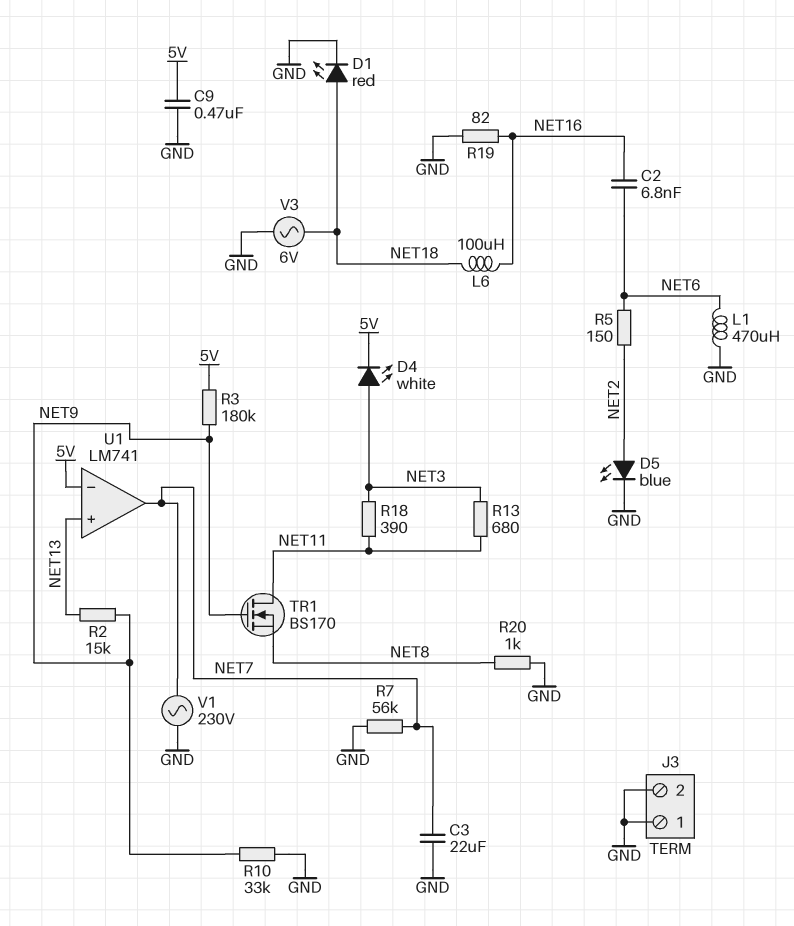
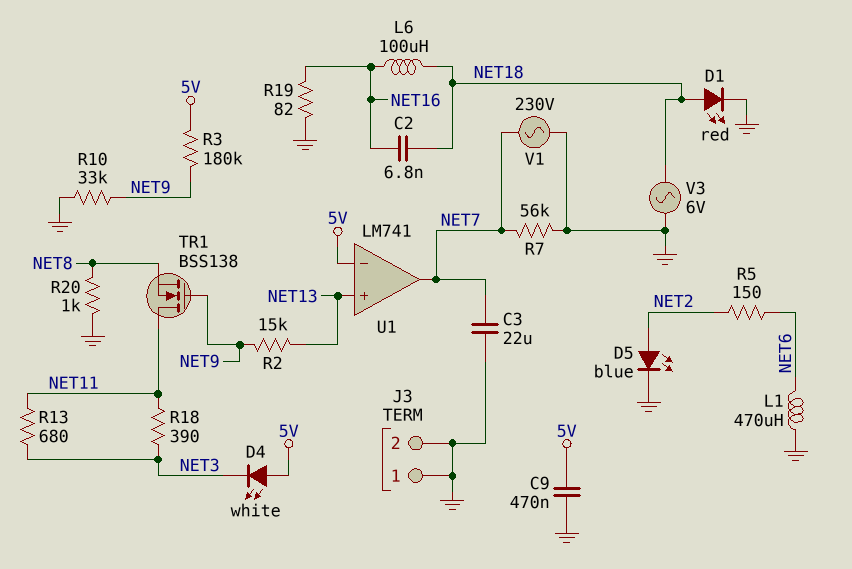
C2: 6.8nF (NET6, NET16) -> 6.8nF (NET16, NET18)
D4: LED white (A NET3, K 5V) -> LED white (A 5V, K NET3)
TR1: NMOS BS170 (G NET9, D NET11, S NET8) -> NMOS BSS138 (G NET9, D NET11, S NET8)

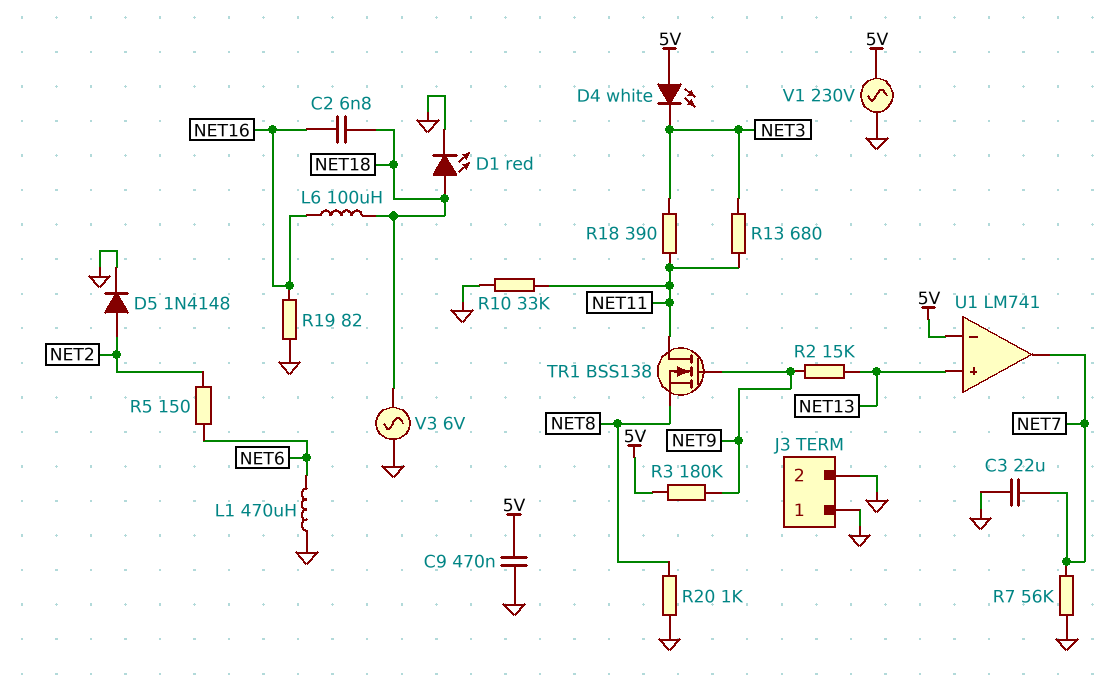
D5: LED blue (A NET2, K GND) -> diode 1N4148 (A NET2, K GND)
R10: 33k (GND, NET9) -> 33k (GND, NET11)
V1: AC 230V (GND, NET7) -> AC 230V (5V, GND)

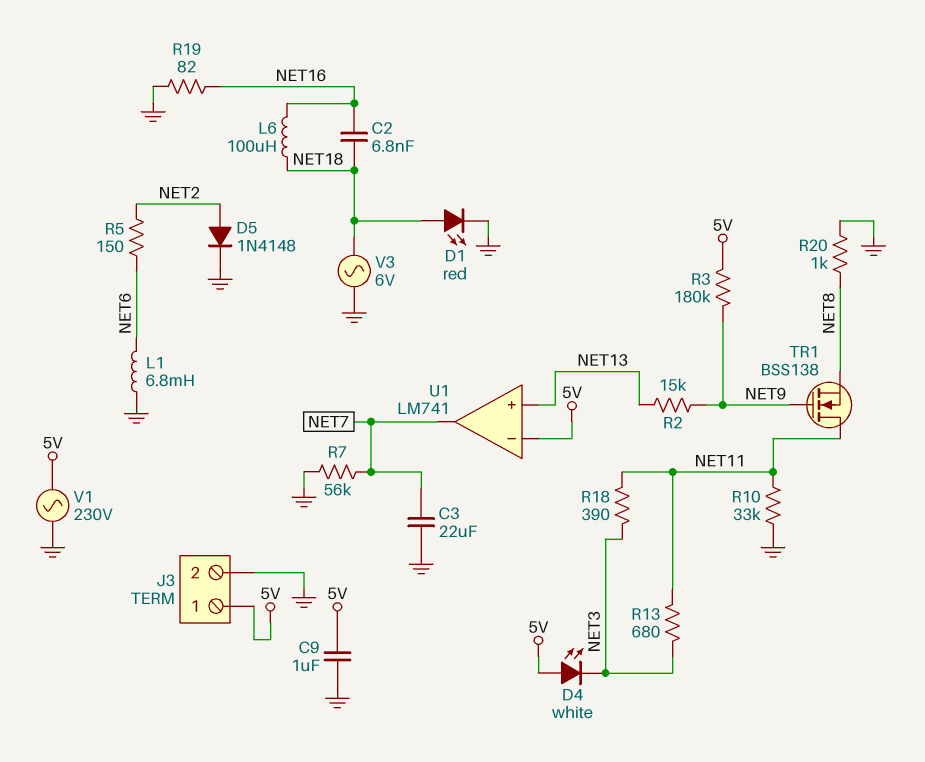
C9: 470nF (5V, GND) -> 1uF (5V, GND)
J3 pin 1: GND -> 5V
L1: 470uH (GND, NET6) -> 6.8mH (GND, NET6)

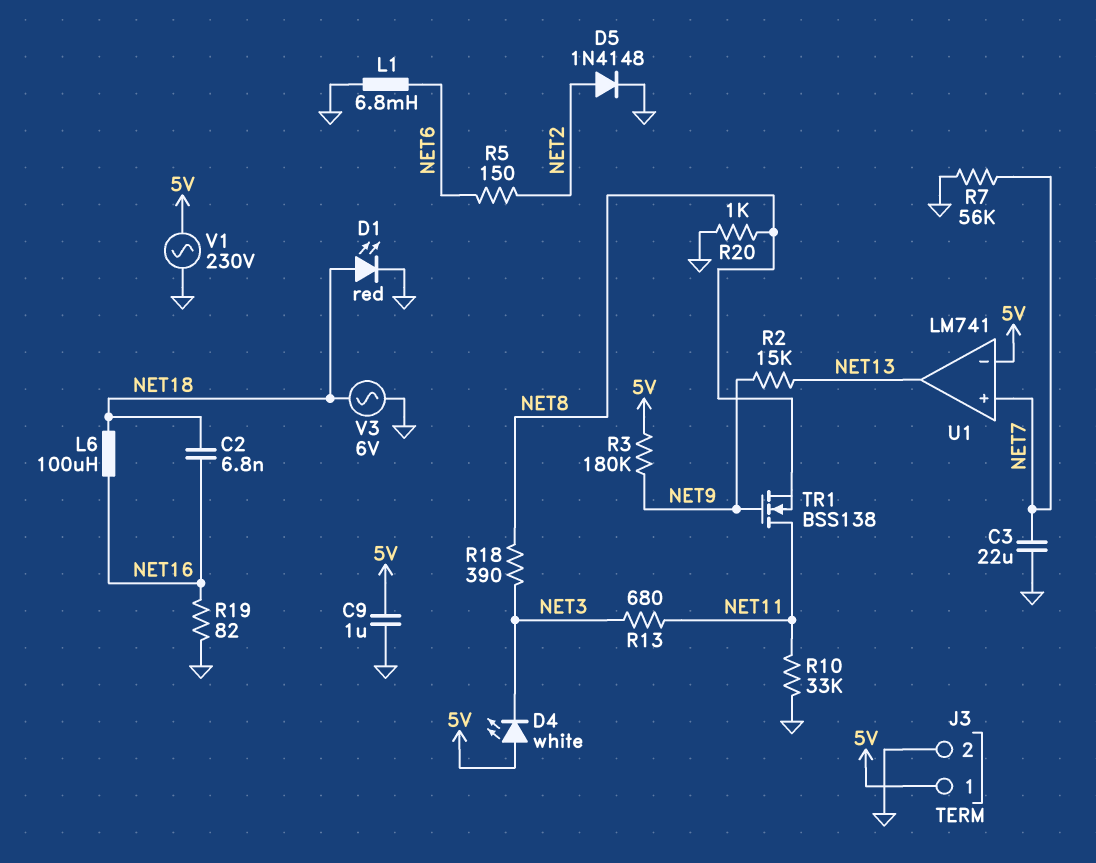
R18: 390 (NET3, NET11) -> 390 (NET3, NET8)
U1 pin in+: NET13 -> NET7
U1 pin out: NET7 -> NET13

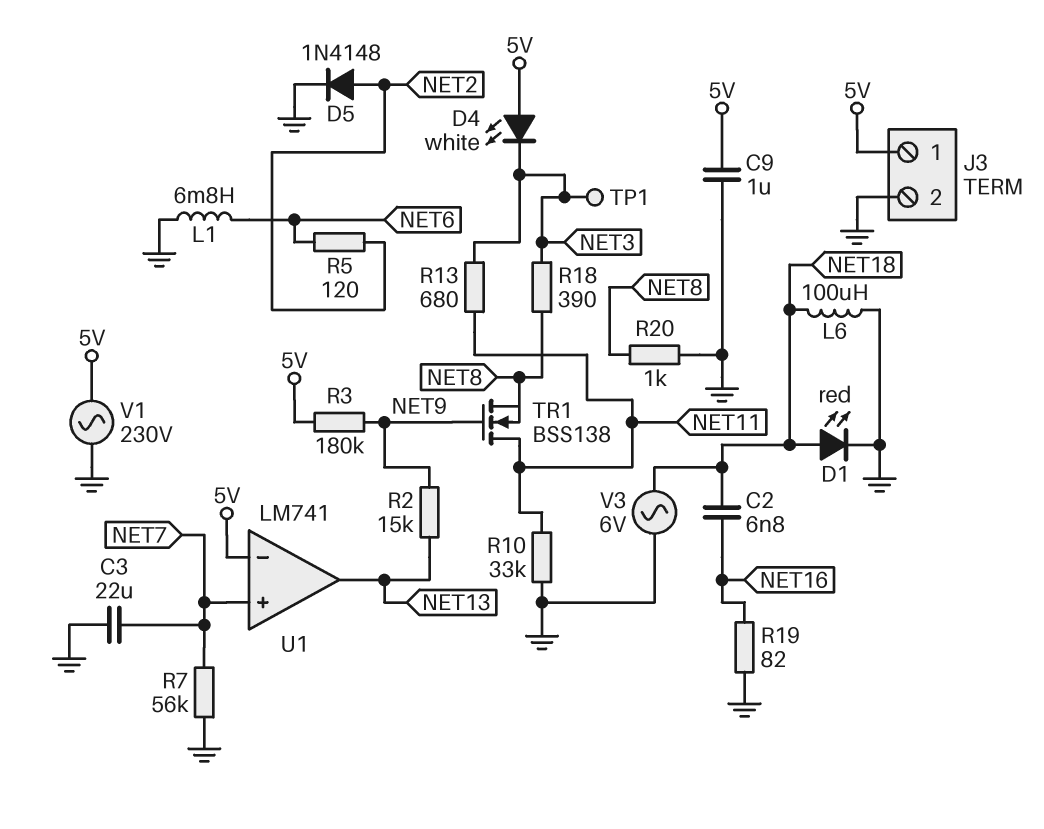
L6: 100uH (NET16, NET18) -> 100uH (GND, NET18)
R5: 150 (NET2, NET6) -> 120 (NET2, NET6)
TP1: none -> test point (NET3)

